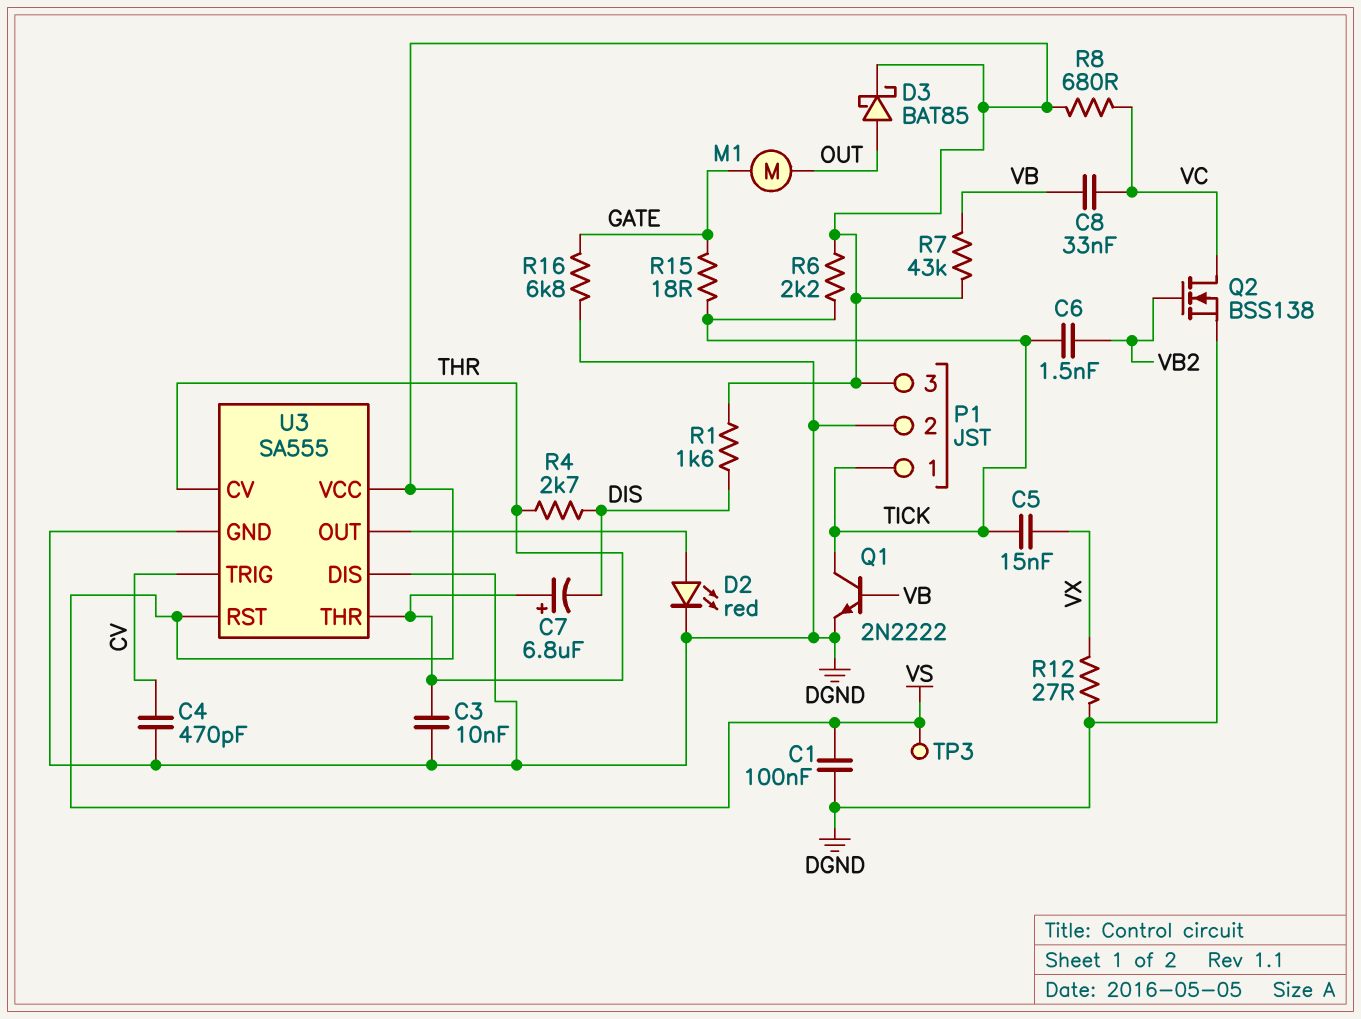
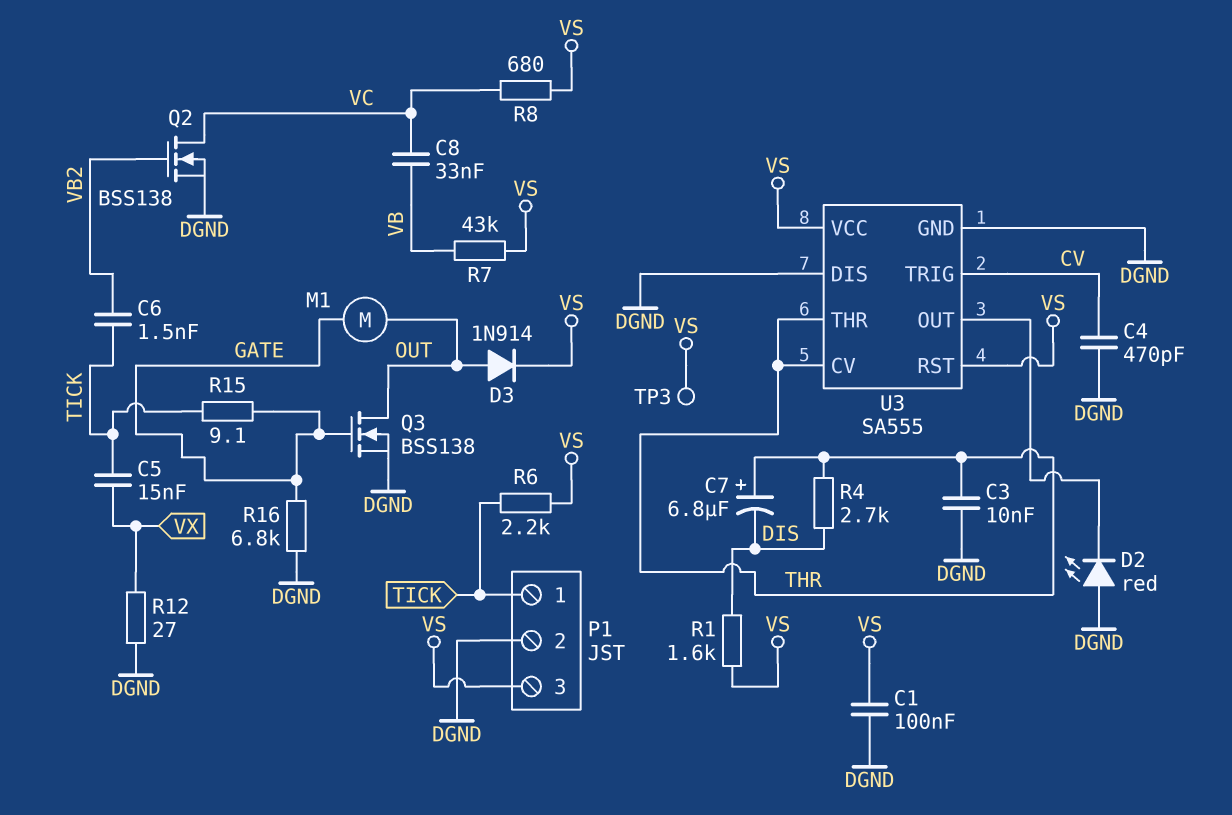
D2: LED red (A U3/OUT, K DGND) -> LED red (A DGND, K U3/OUT)
D3: schottky BAT85 (A OUT, K VS) -> diode 1N914 (A OUT, K VS)
Q1: NPN 2N2222 (B VB, C TICK, E DGND) -> none
Q3: none -> NMOS BSS138 (G GATE, D OUT, S DGND)
R15: 18 (GATE, TICK) -> 9.1 (GATE, TICK)

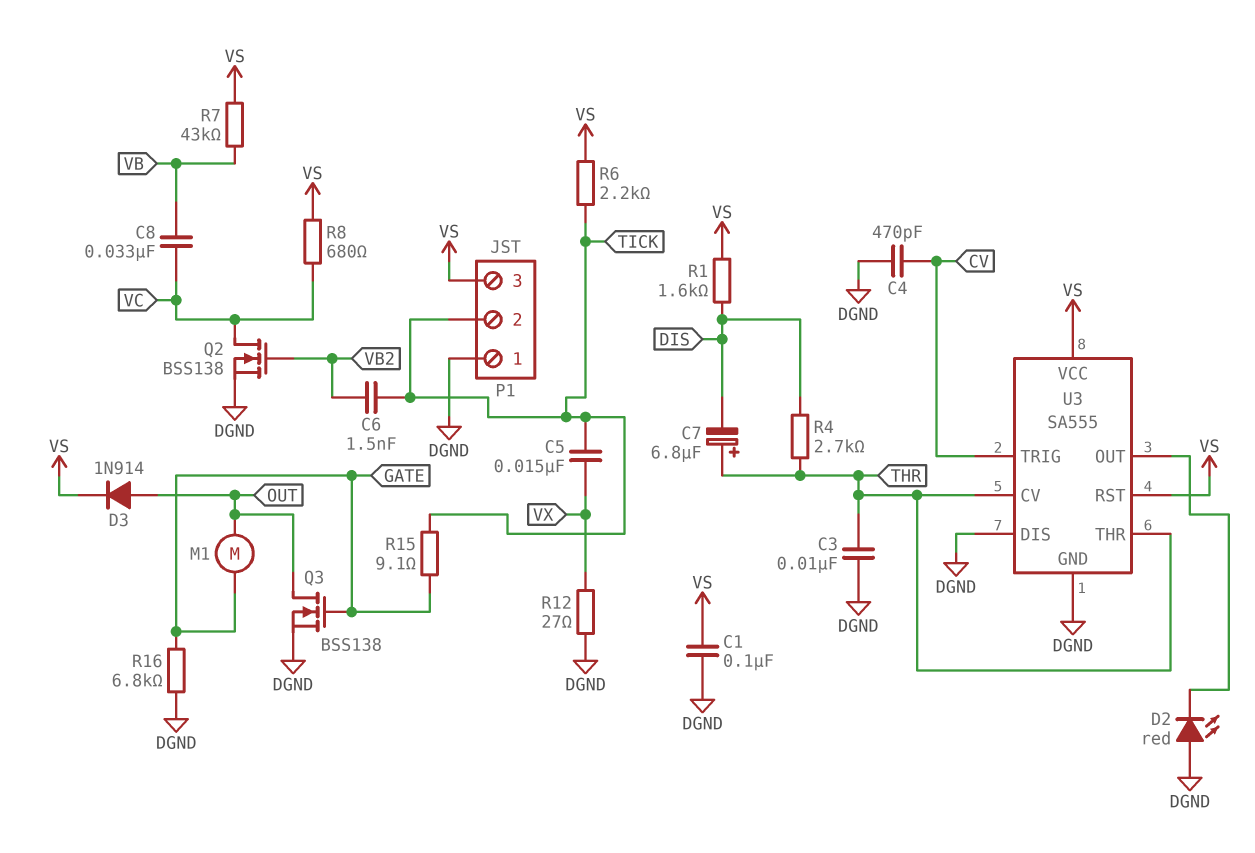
P1 pin 1: TICK -> DGND
P1 pin 2: DGND -> TICK
TP3: test point (VS) -> none

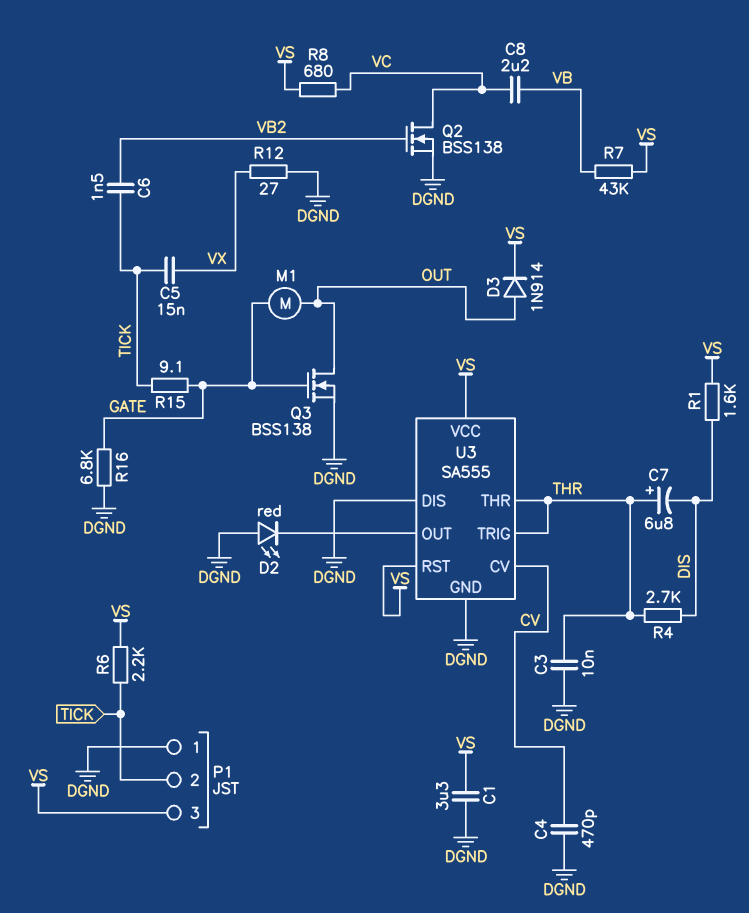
C1: 100nF (DGND, VS) -> 3.3uF (DGND, VS)
C8: 33nF (VB, VC) -> 2.2uF (VB, VC)
U3 pin CV: THR -> CV
U3 pin TRIG: CV -> THR

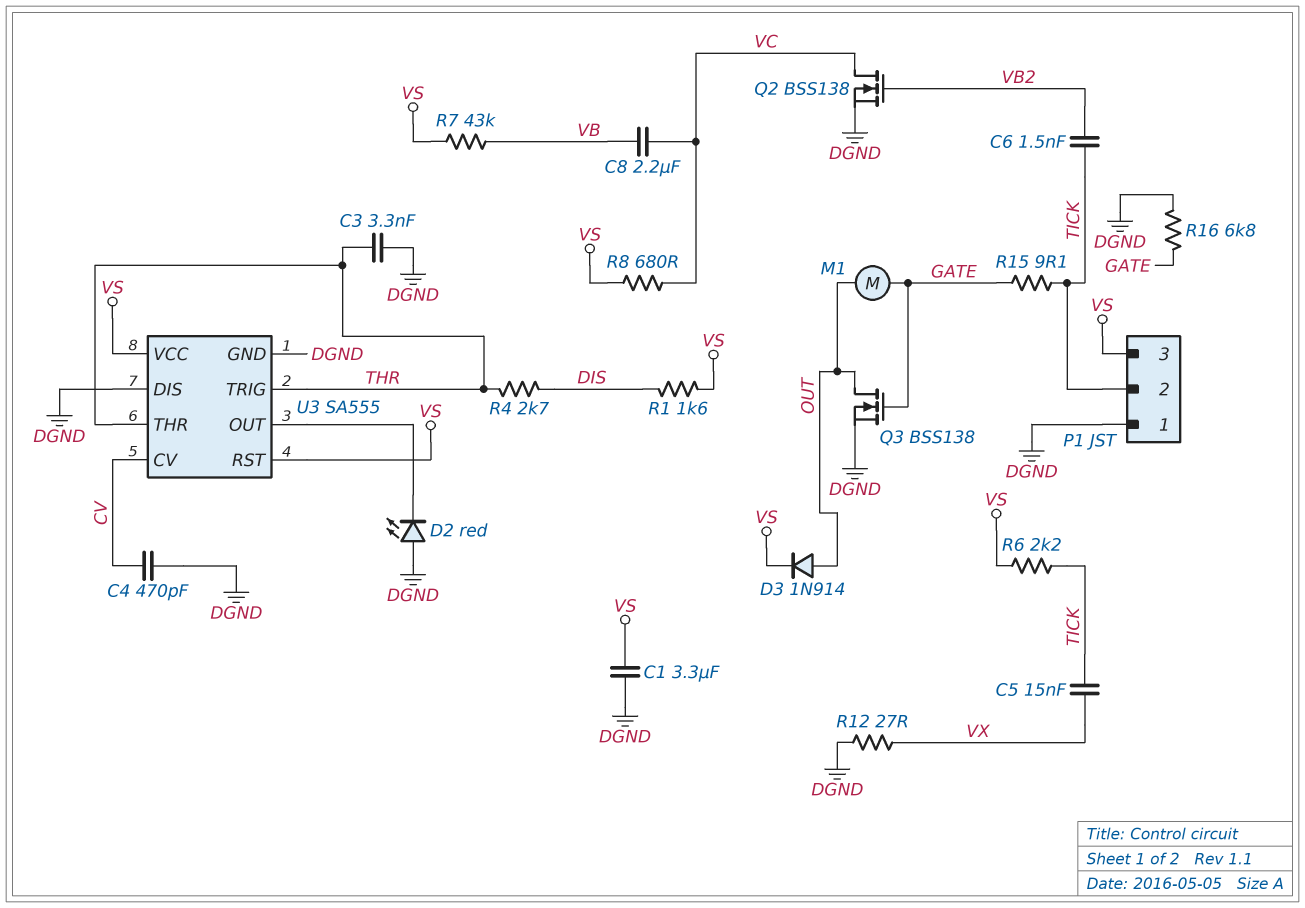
C3: 10nF (DGND, THR) -> 3.3nF (DGND, THR)
C7: 6.8uF (plus THR, minus DIS) -> none

